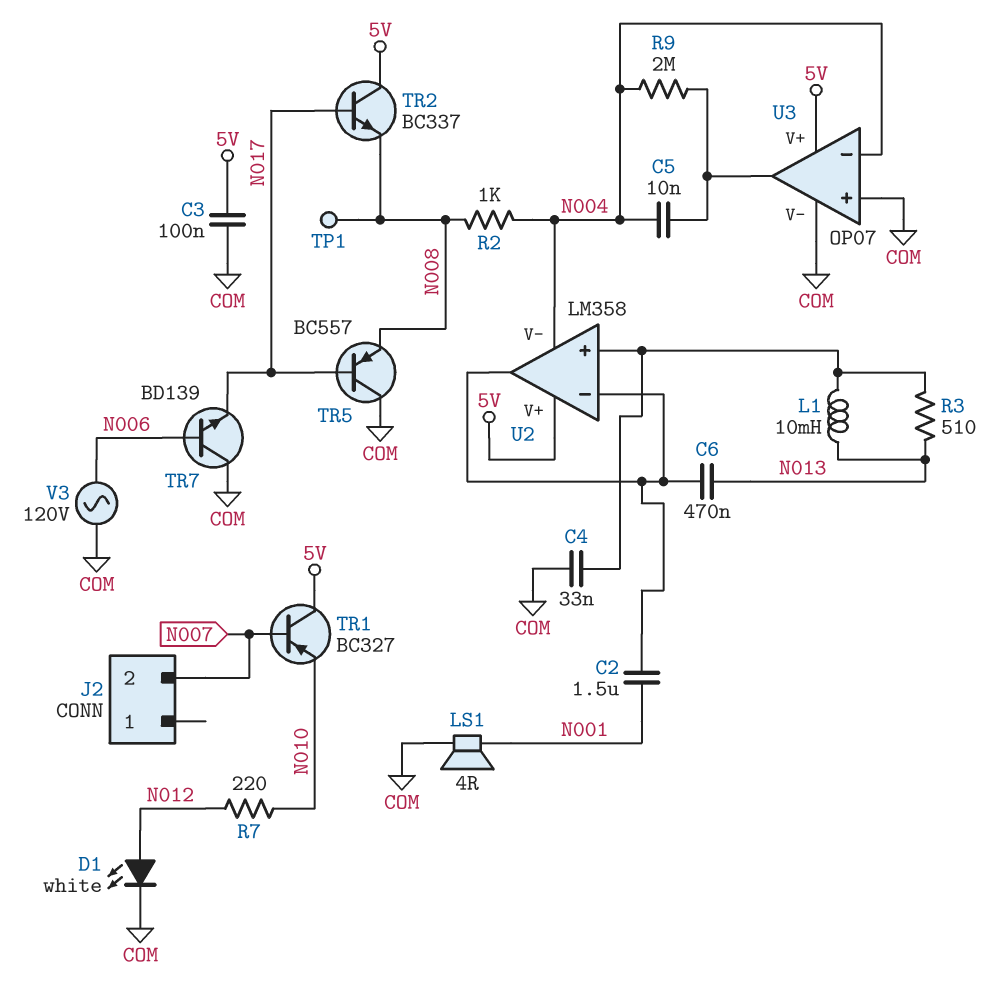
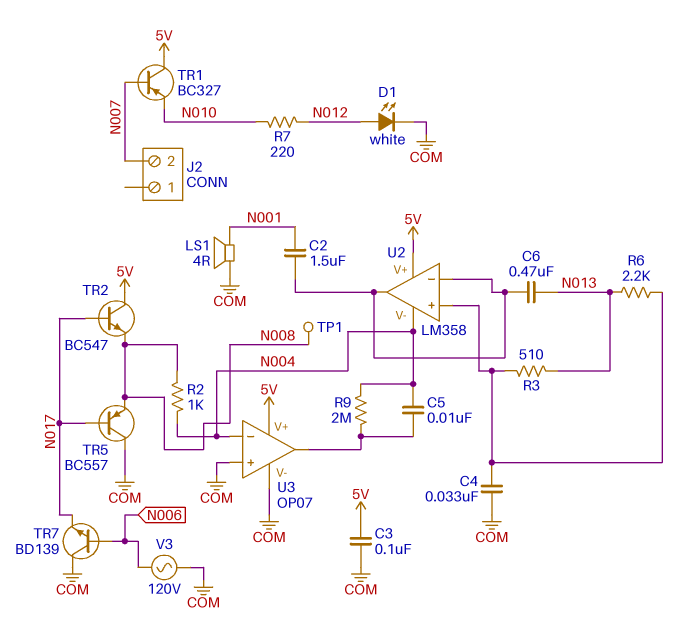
L1: 10mH (N013, U2/in+) -> none
R6: none -> 2.2k (N013, U2/in+)
TR2: NPN BC337 (B N017, C 5V, E N008) -> NPN BC547 (B N017, C 5V, E N008)

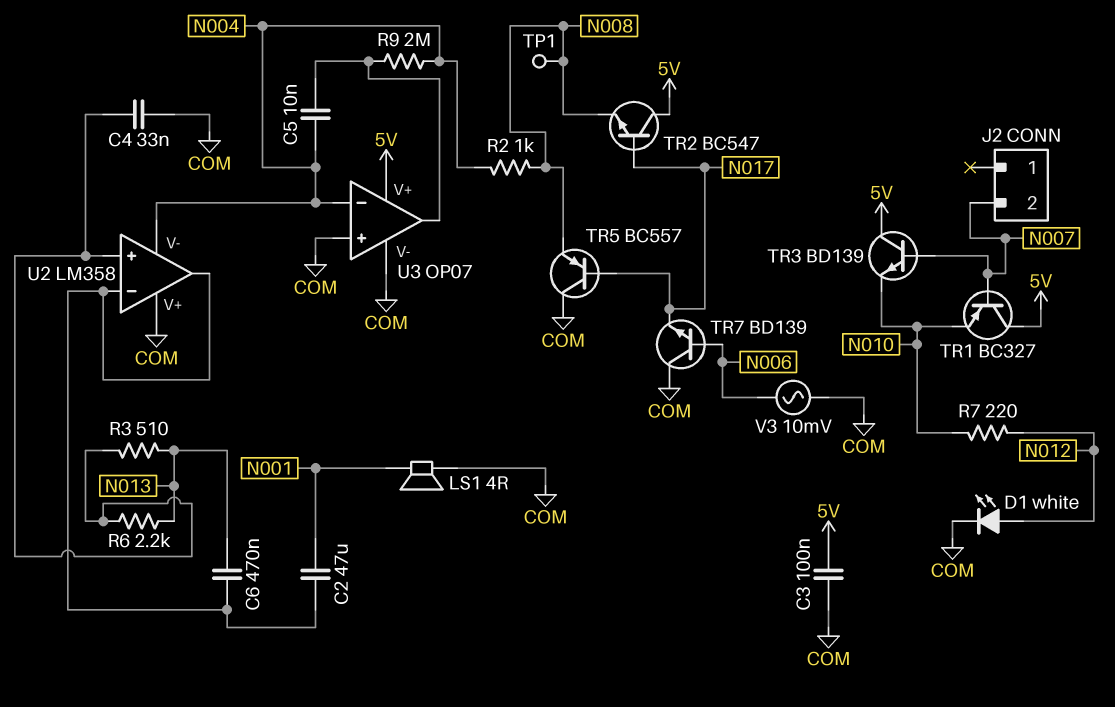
C2: 1.5uF (N001, U2/in-) -> 47uF (N001, U2/in-)
TR3: none -> NPN BD139 (B N007, C 5V, E N010)
U2 pin V+: 5V -> COM
V3: AC 120V (COM, N006) -> AC 10mV (COM, N006)

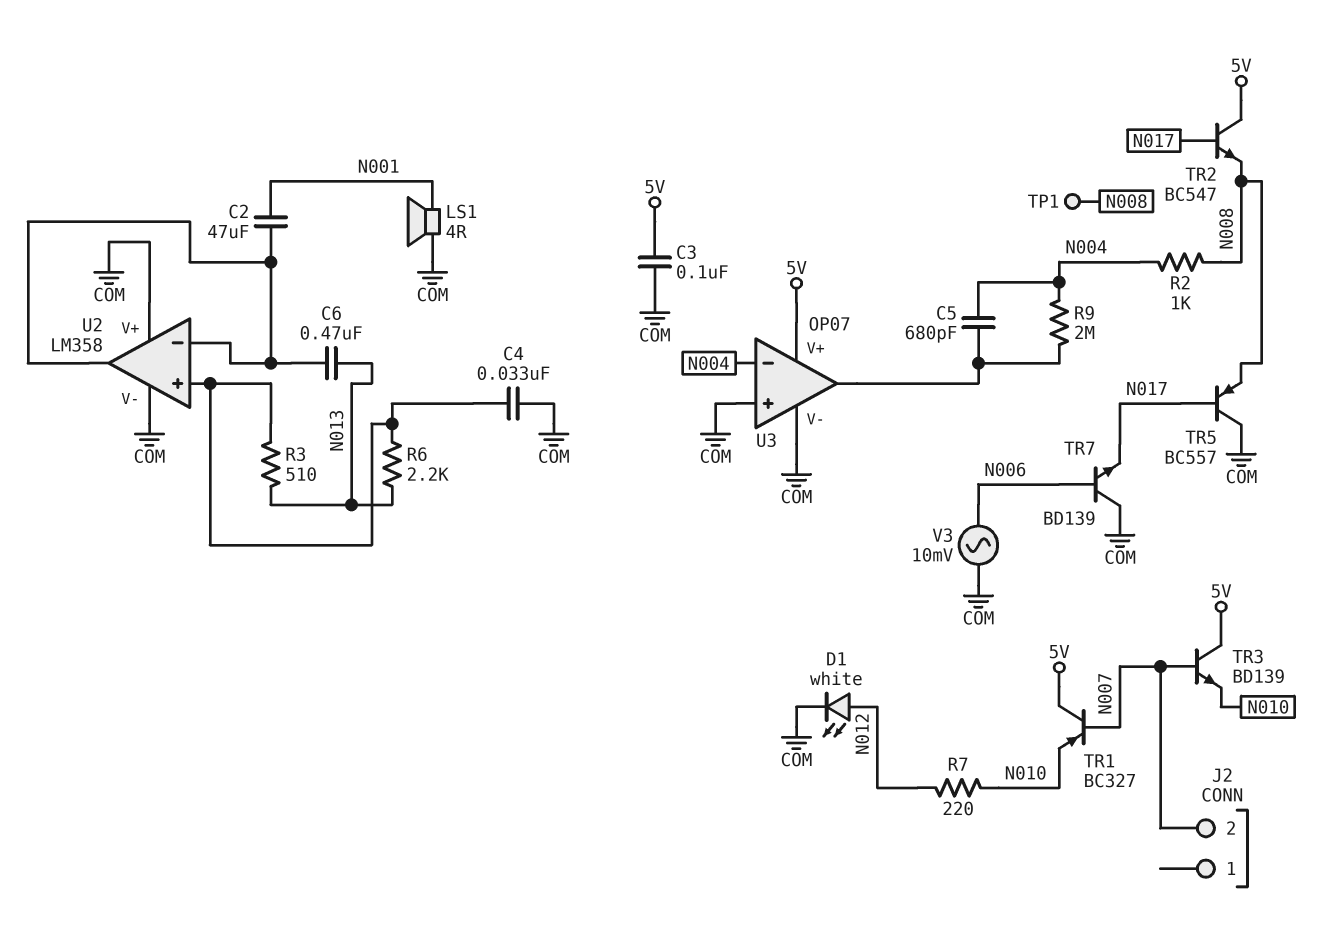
C5: 10nF (N004, U3/out) -> 680pF (N004, U3/out)
U2 pin V-: N004 -> COM

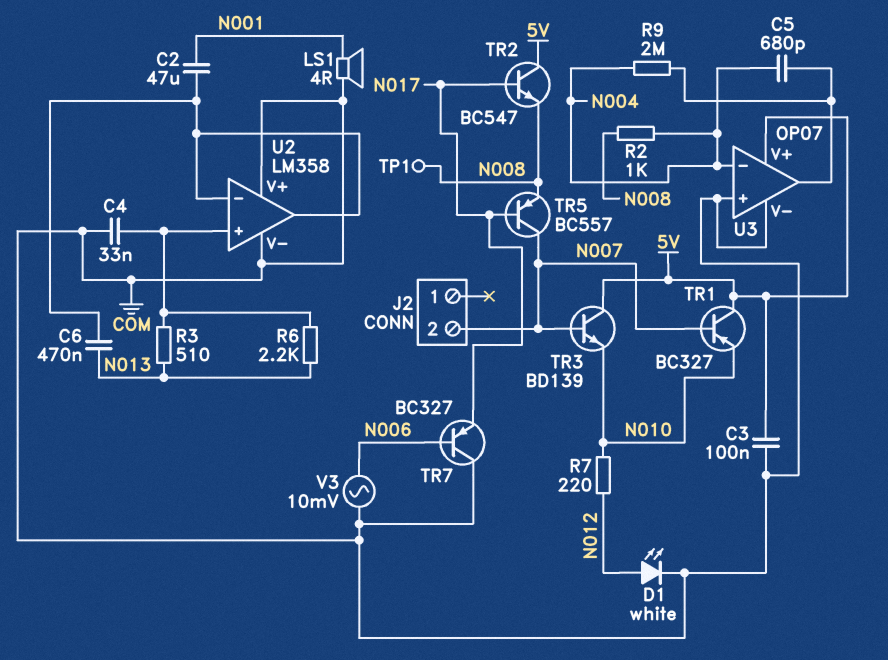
TR5: PNP BC557 (B N017, C COM, E N008) -> PNP BC557 (B N017, C N007, E N008)
TR7: NPN BD139 (B N006, C COM, E N017) -> PNP BC327 (B N006, C COM, E N017)

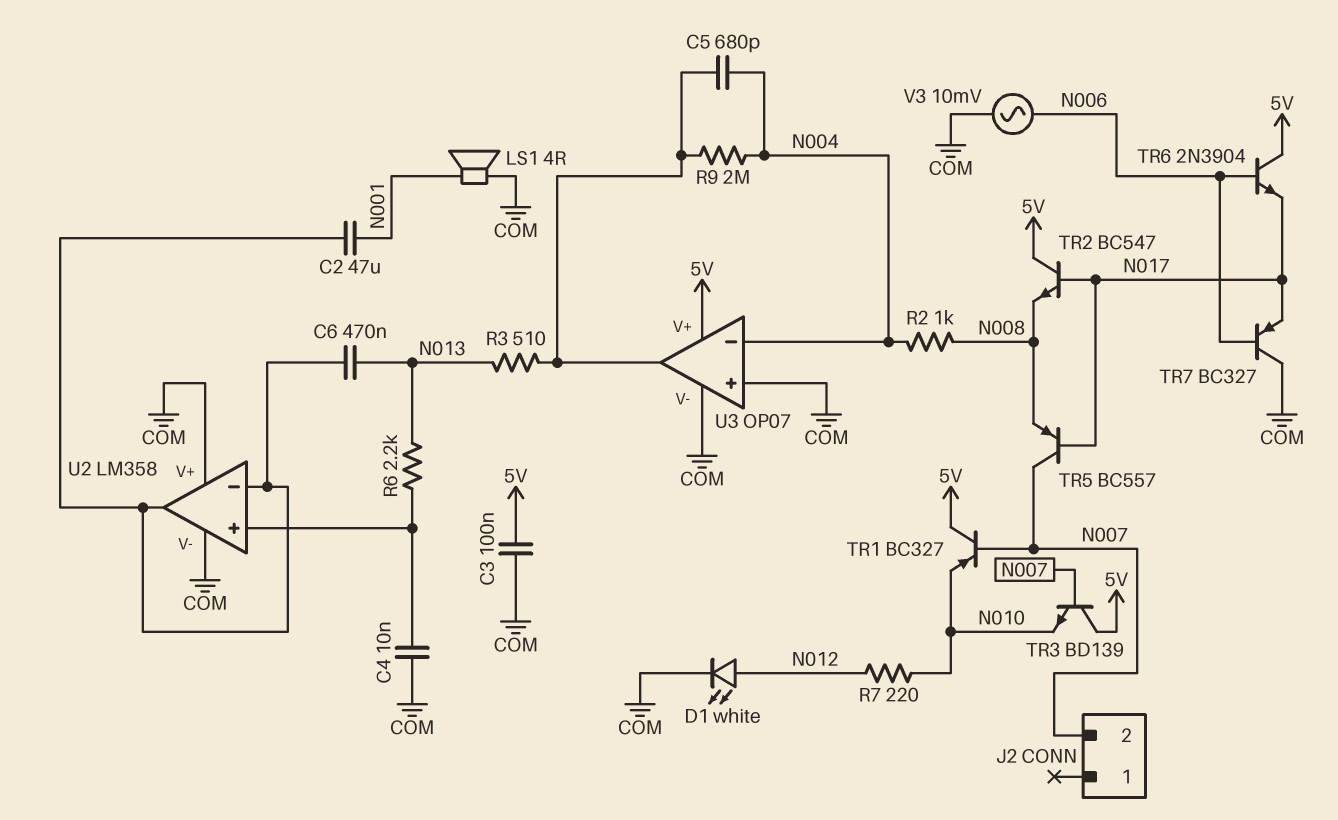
C4: 33nF (COM, U2/in+) -> 10nF (COM, U2/in+)
R3: 510 (N013, U2/in+) -> 510 (N013, U3/out)
TP1: test point (N008) -> none
TR6: none -> NPN 2N3904 (B N006, C 5V, E N017)

